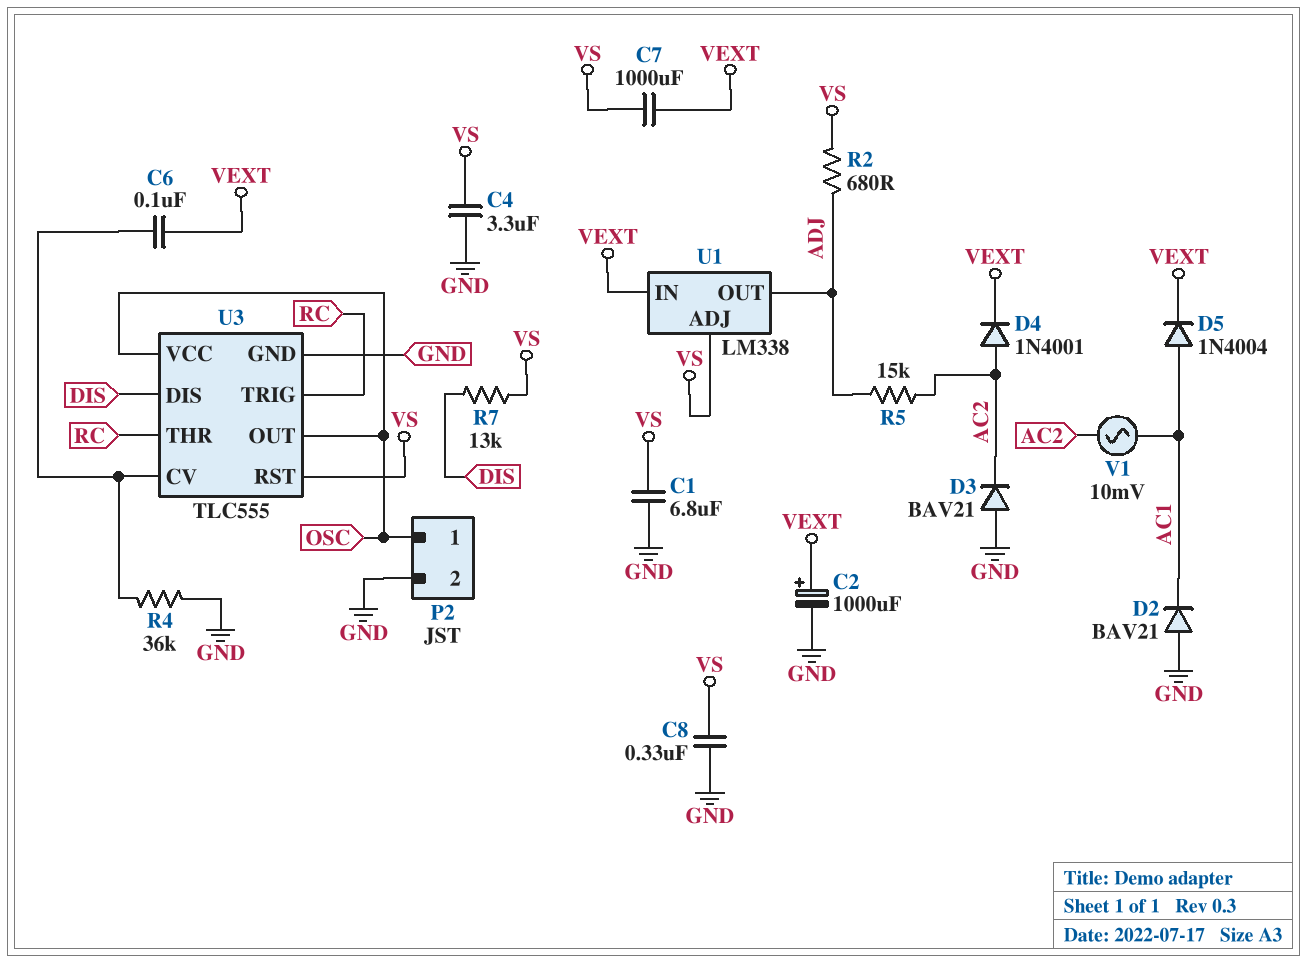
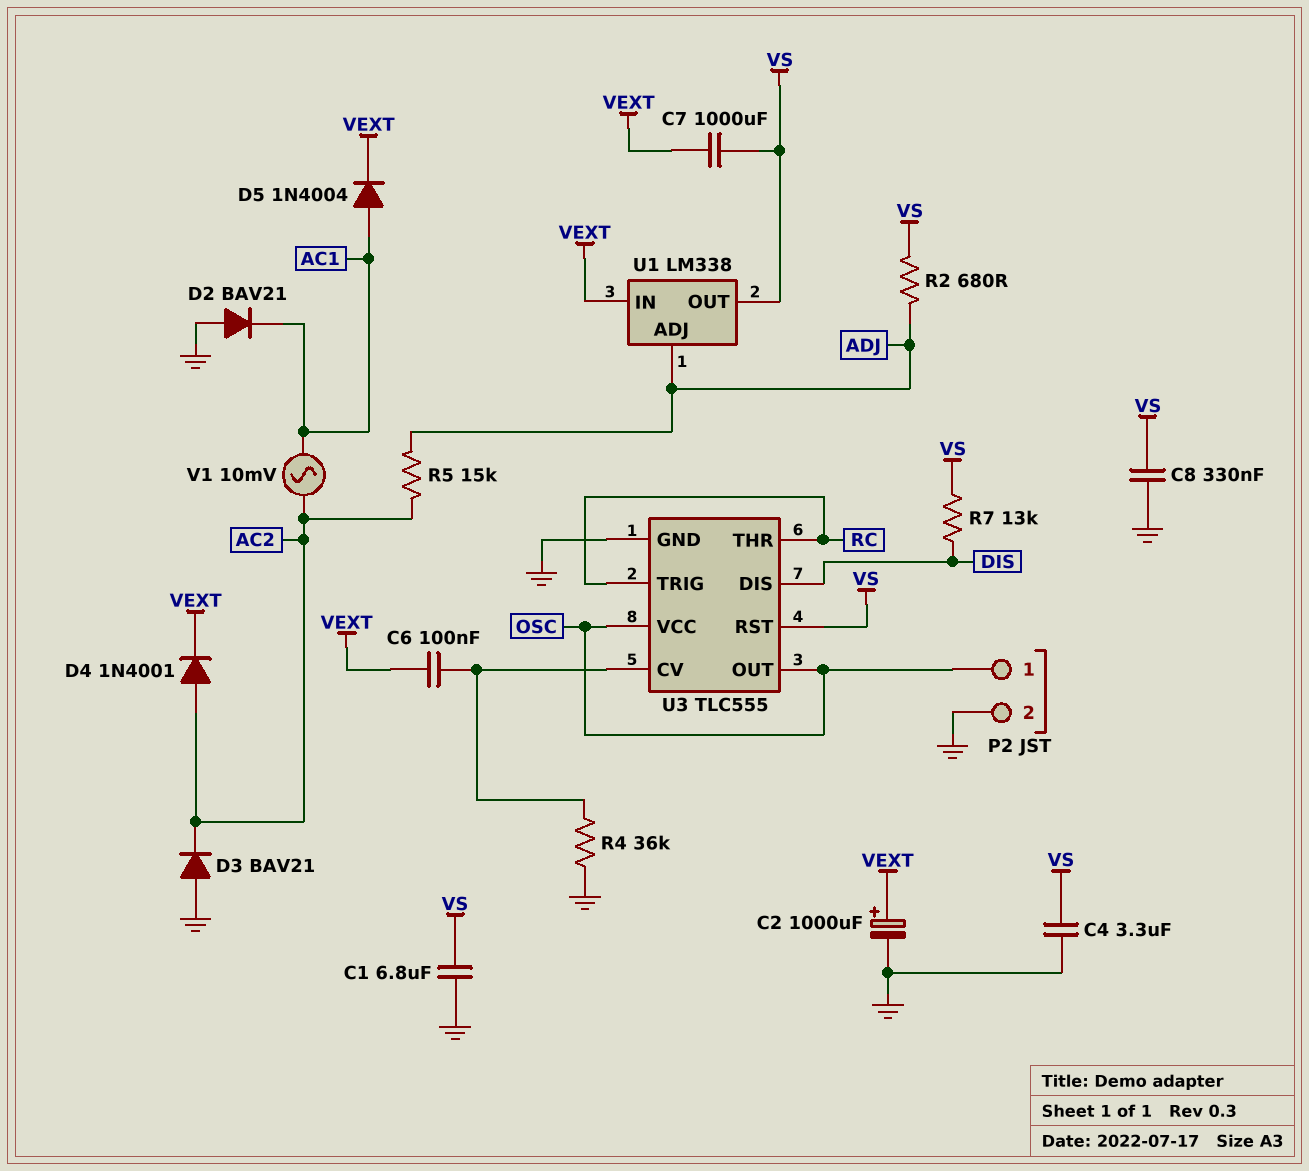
U1 pin ADJ: VS -> ADJ
U1 pin OUT: ADJ -> VS

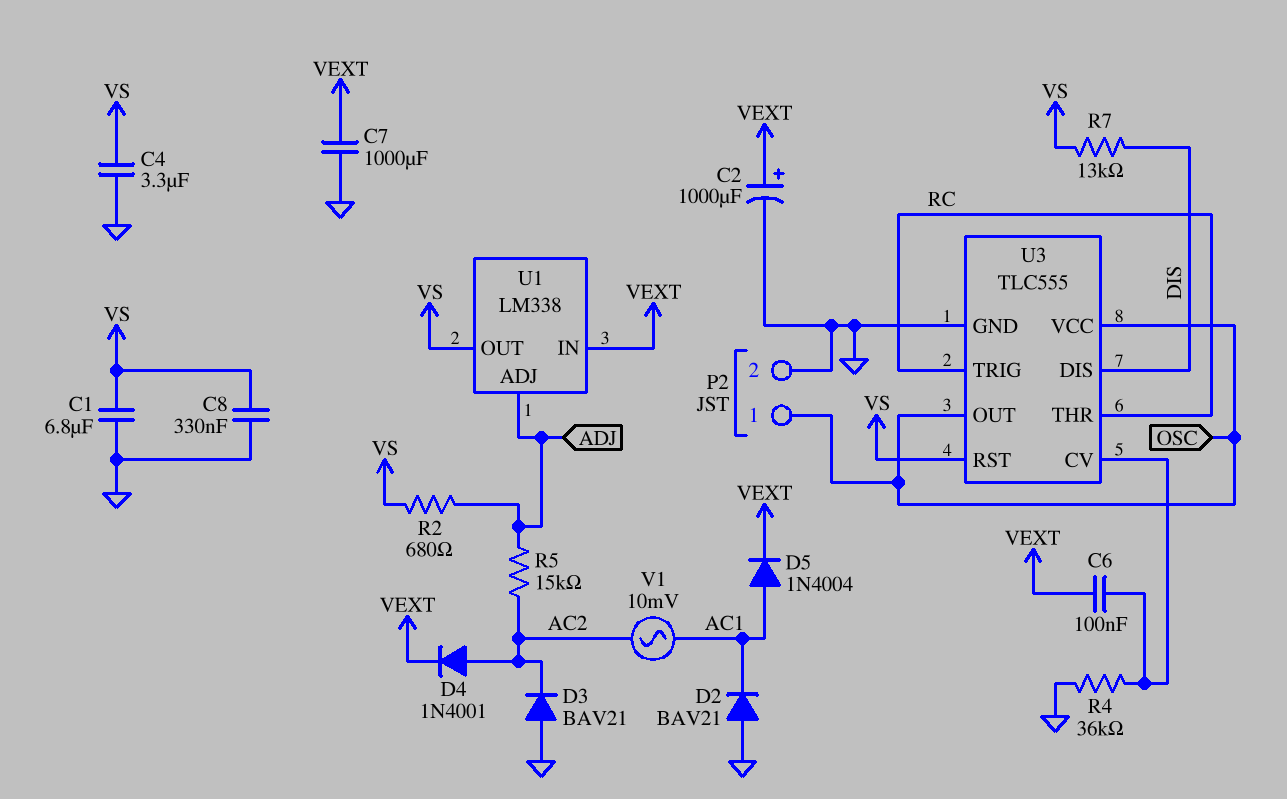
C7: 1000uF (VEXT, VS) -> 1000uF (GND, VEXT)

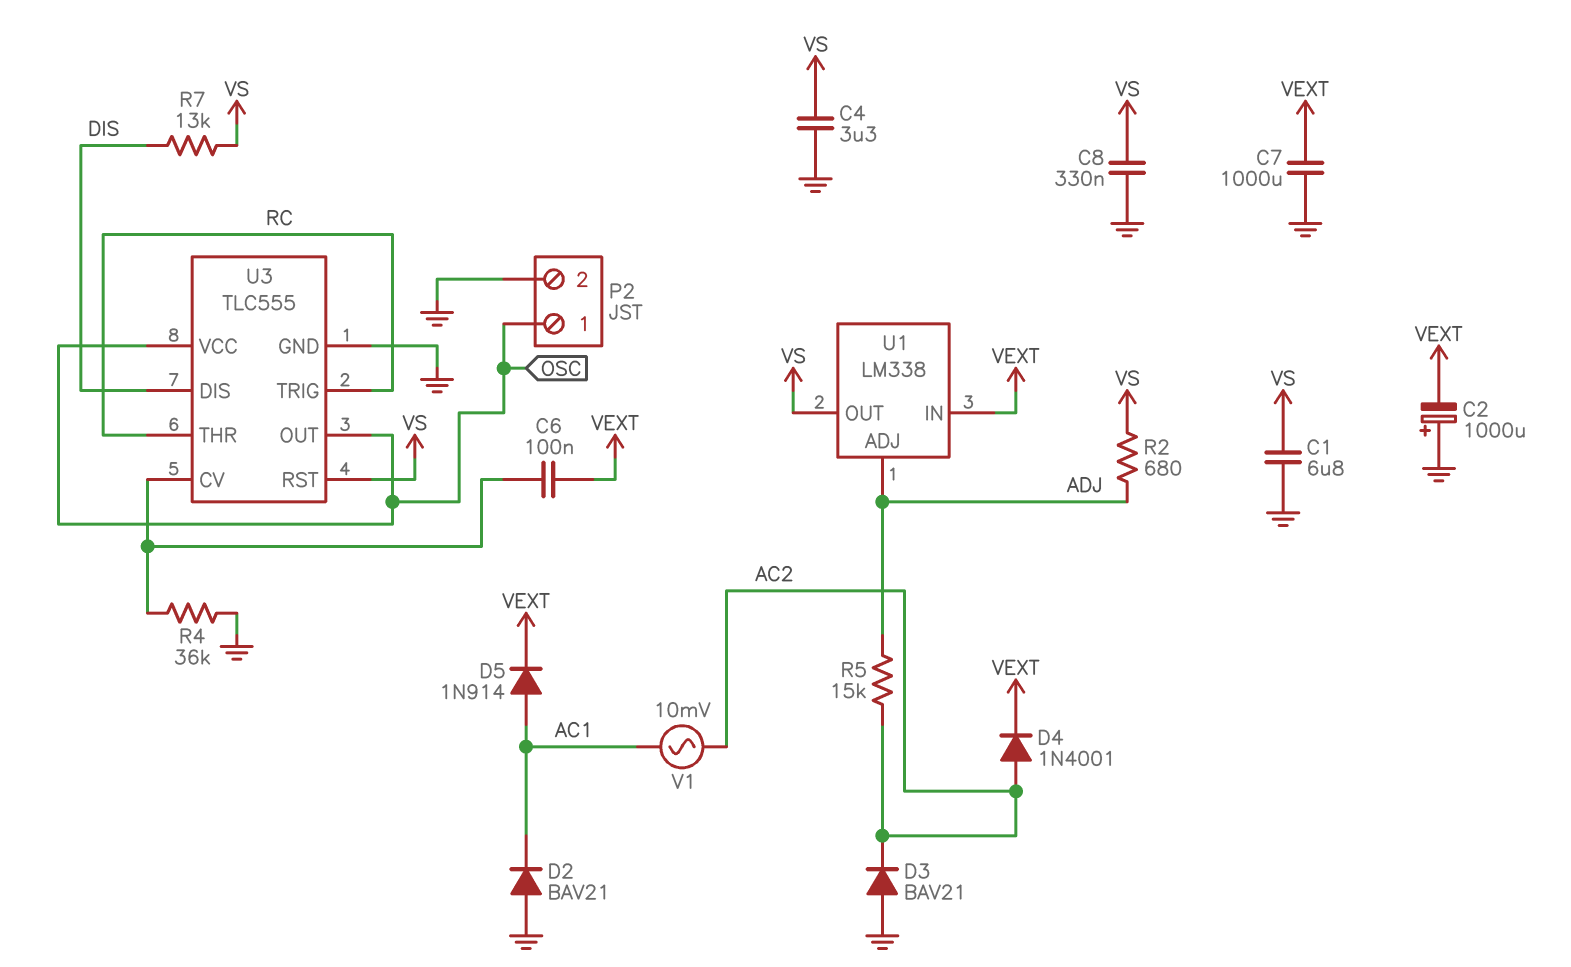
C2: 1000uF (plus VEXT, minus GND) -> 1000uF (plus GND, minus VEXT)
D5: diode 1N4004 (A AC1, K VEXT) -> diode 1N914 (A AC1, K VEXT)

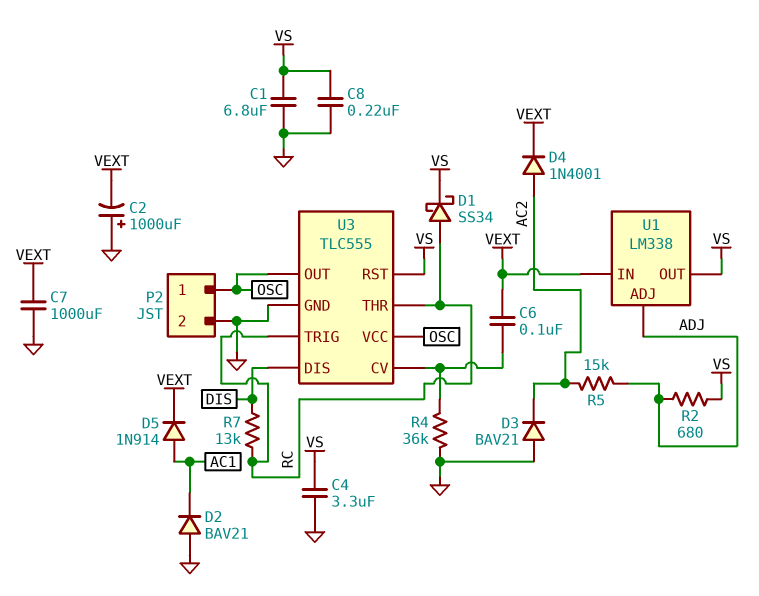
C8: 330nF (GND, VS) -> 220nF (GND, VS)
D1: none -> schottky SS34 (A RC, K VS)
R7: 13k (DIS, VS) -> 13k (DIS, RC)
V1: AC 10mV (AC1, AC2) -> none

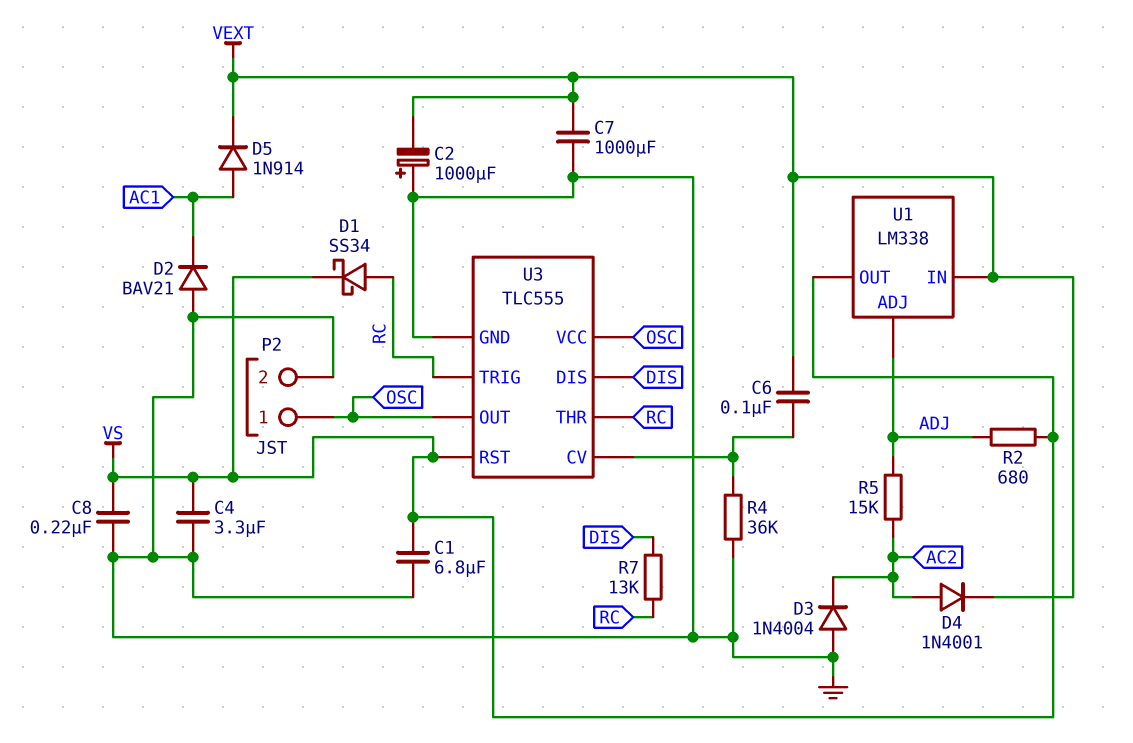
D3: diode BAV21 (A GND, K AC2) -> diode 1N4004 (A GND, K AC2)

